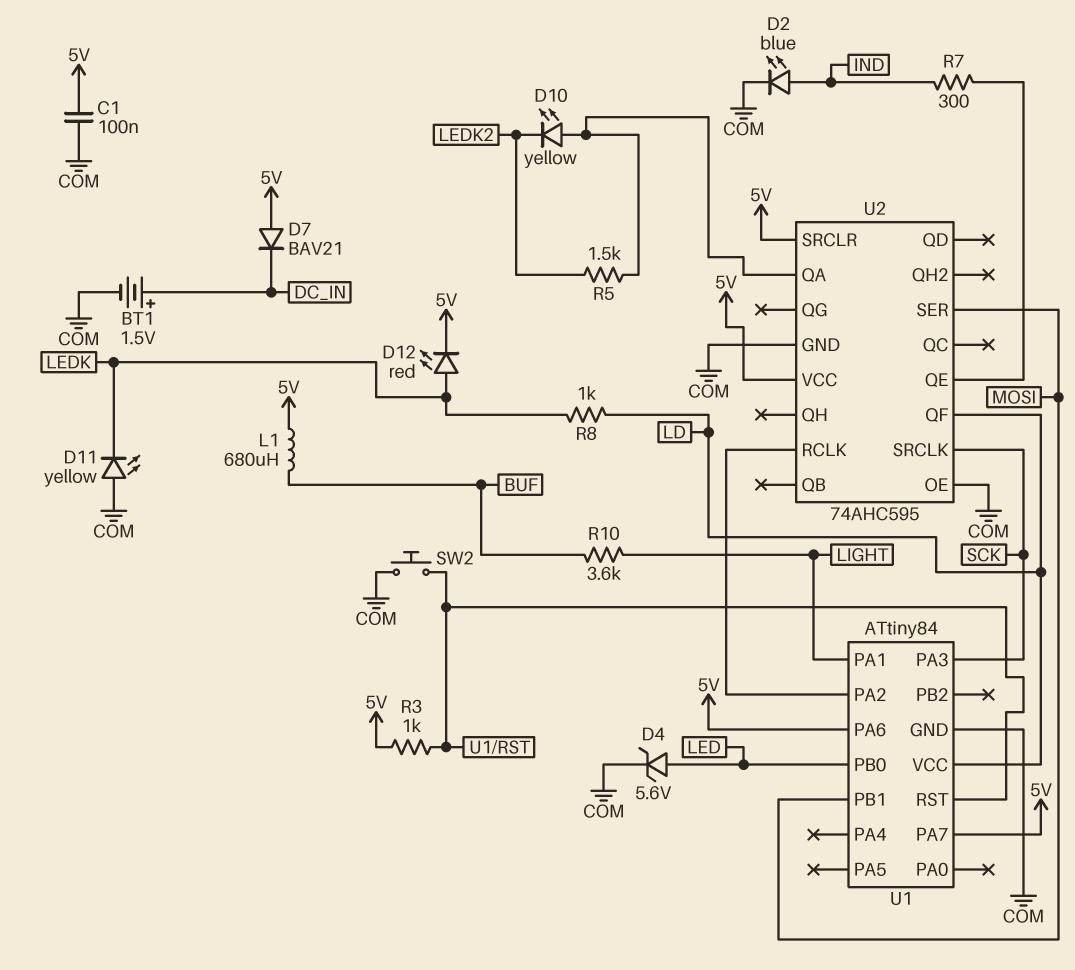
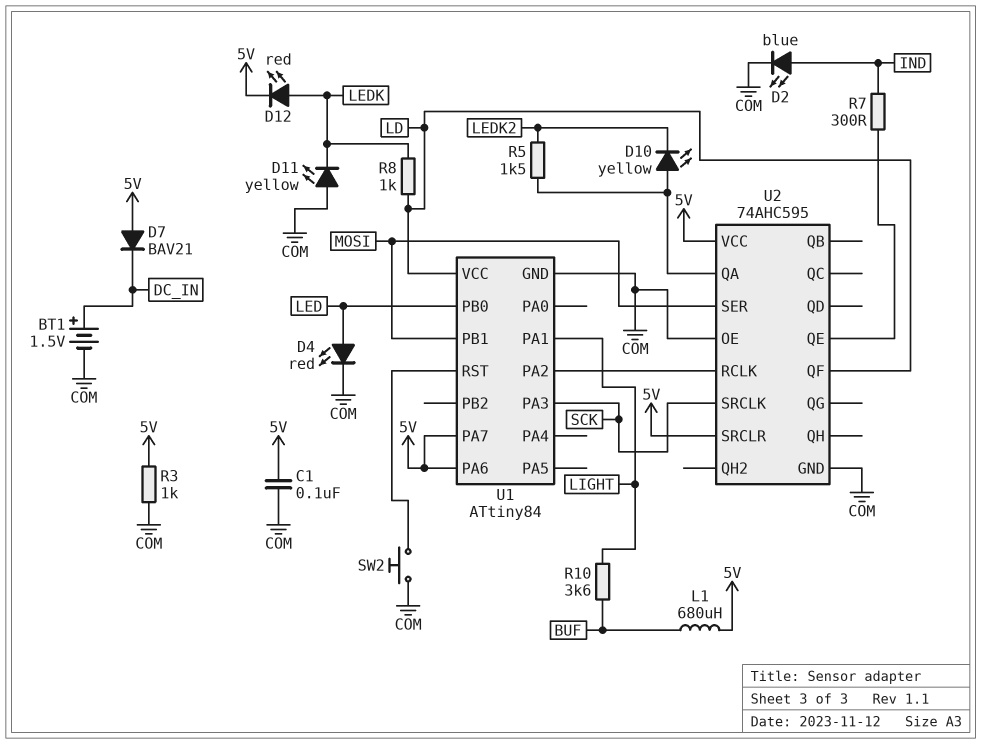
D4: zener 5.6V (A LED, K COM) -> LED red (A LED, K COM)
R3: 1k (5V, U1/RST) -> 1k (5V, COM)

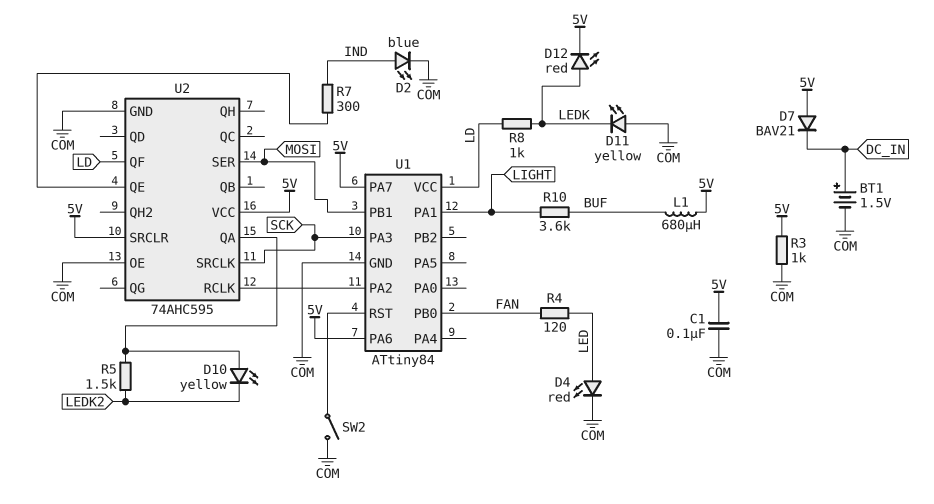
R4: none -> 120 (FAN, LED)
SW2: button (COM, U1/RST) -> switch (COM, U1/RST)
U1 pin PB0: LED -> FAN

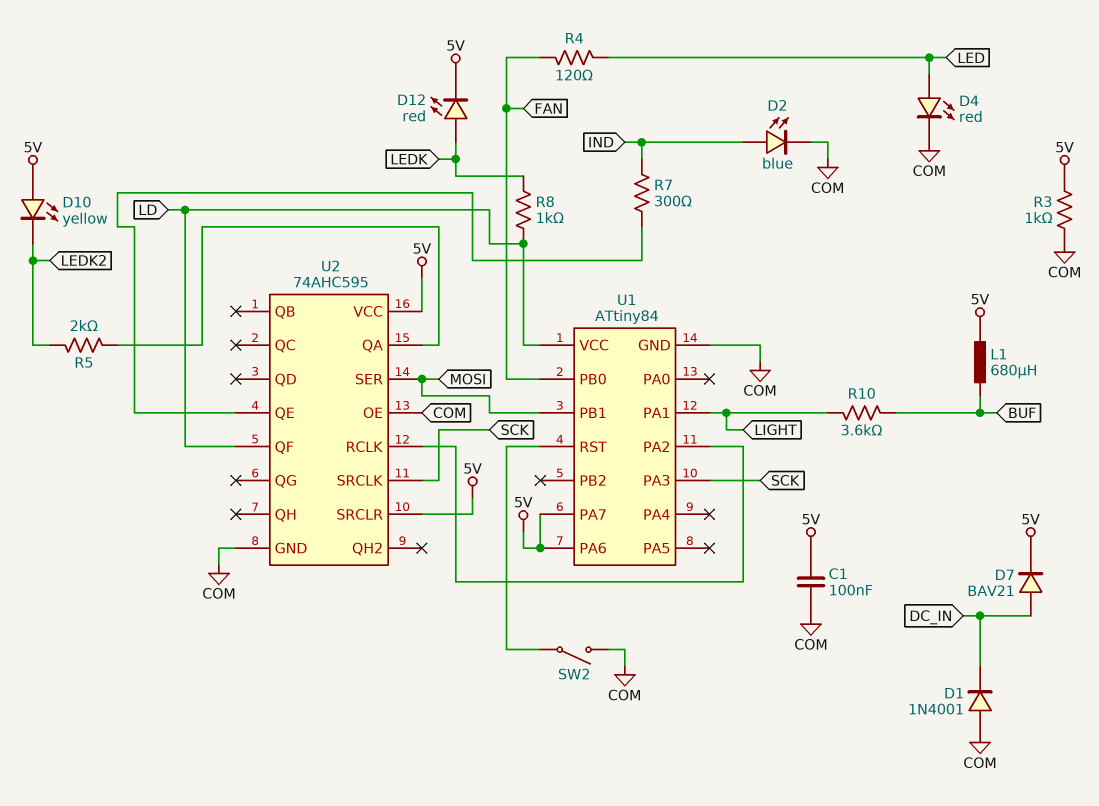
BT1: 1.5V (plus DC_IN, minus COM) -> none
D1: none -> diode 1N4001 (A COM, K DC_IN)
D7: diode BAV21 (A 5V, K DC_IN) -> diode BAV21 (A DC_IN, K 5V)
D10: LED yellow (A U2/QA, K LEDK2) -> LED yellow (A 5V, K LEDK2)
D11: LED yellow (A COM, K LEDK) -> none
R5: 1.5k (LEDK2, U2/QA) -> 2k (LEDK2, U2/QA)

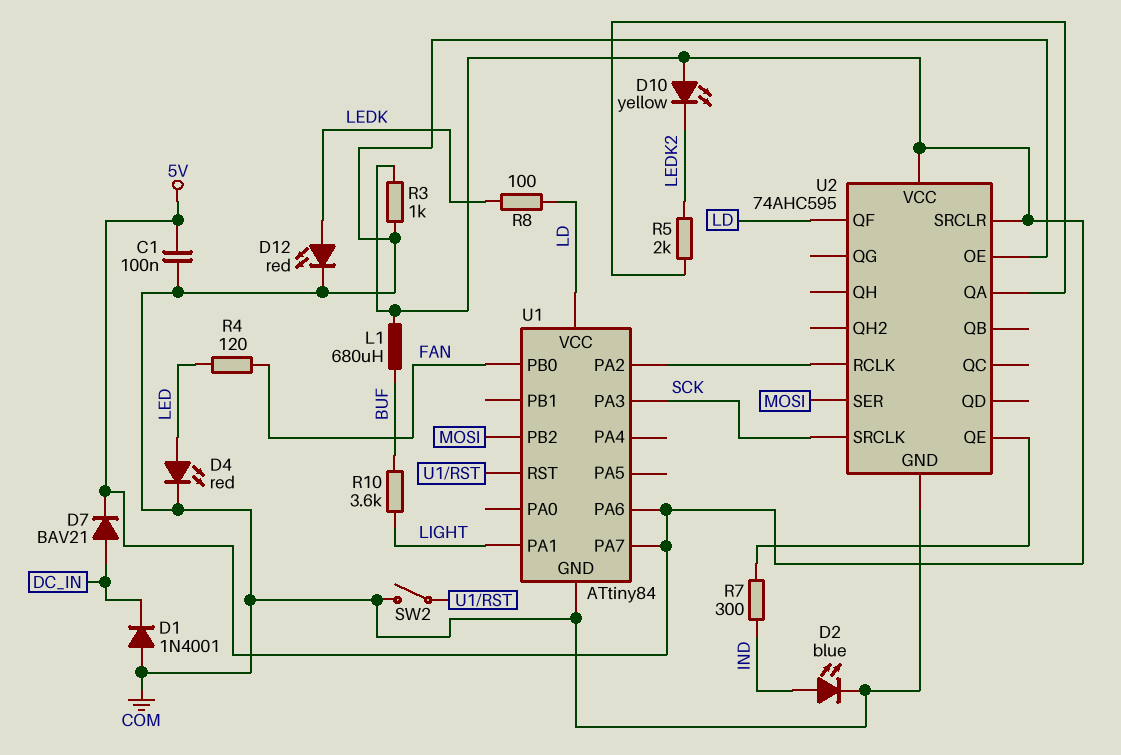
D12: LED red (A LEDK, K 5V) -> LED red (A LEDK, K COM)
R8: 1k (LD, LEDK) -> 100 (LD, LEDK)
U1 pin PB1: MOSI -> none
U1 pin PB2: none -> MOSI

